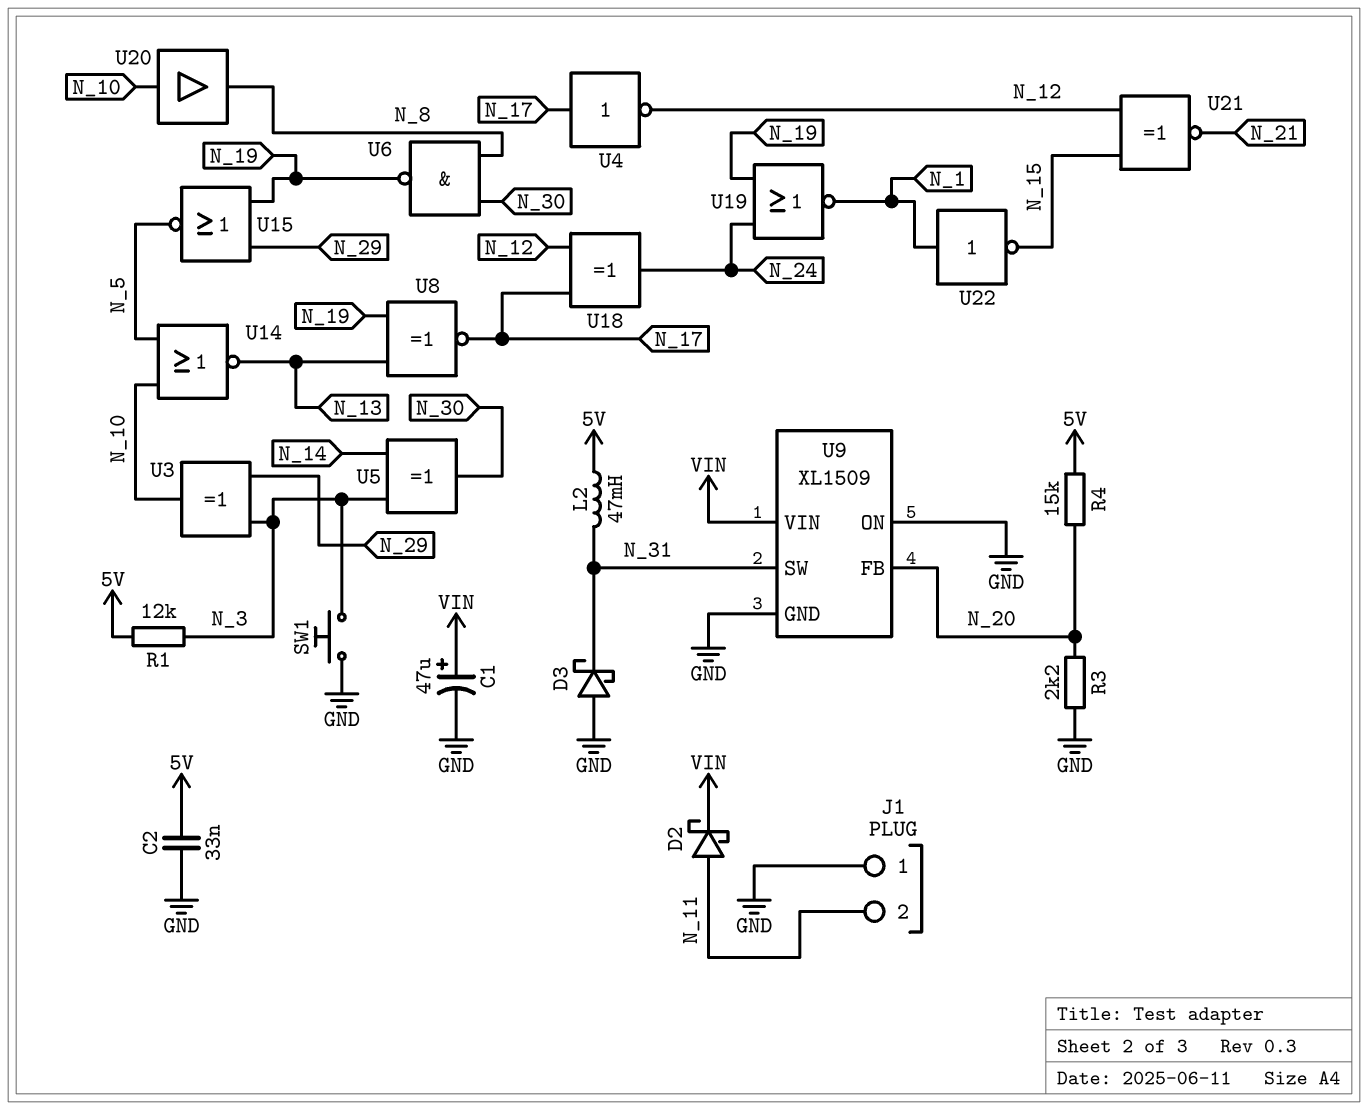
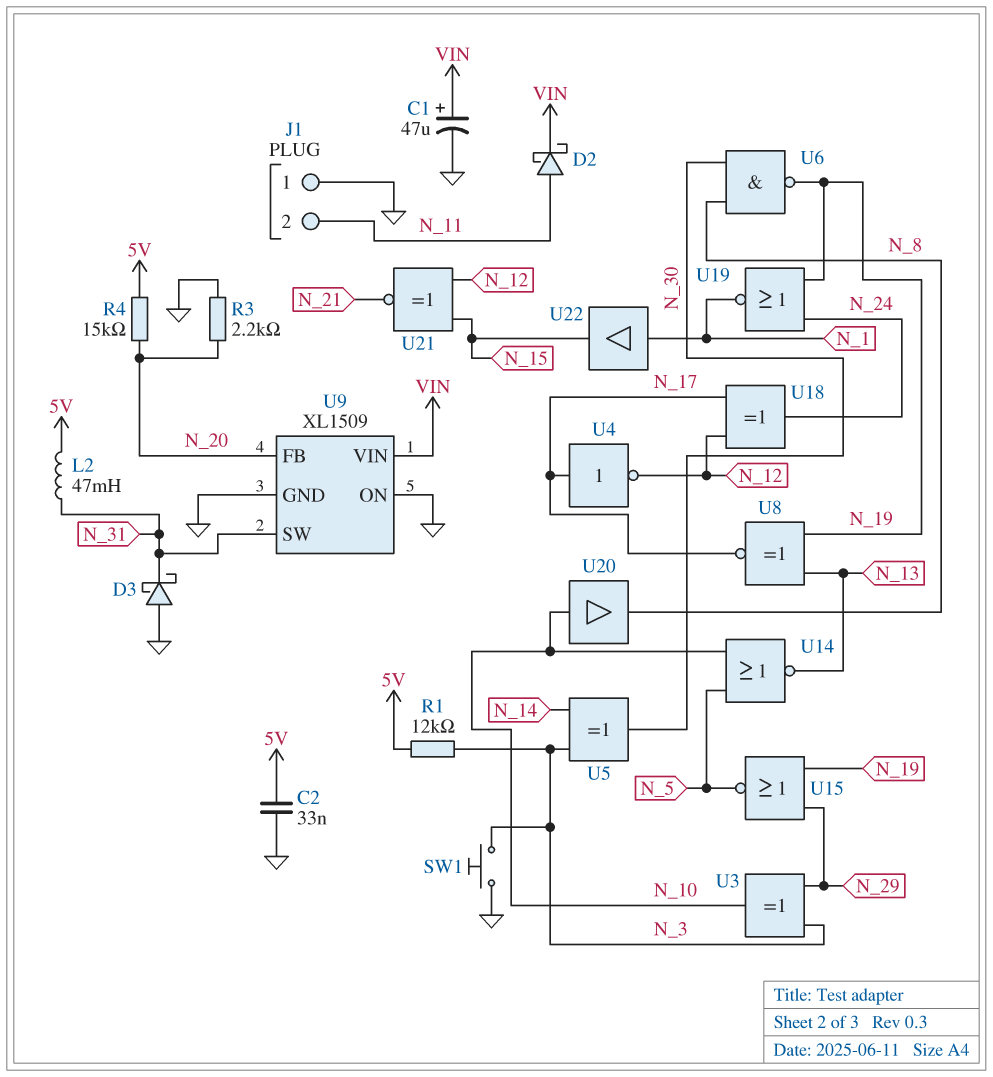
U22: NOT (in N_1, out N_15) -> buffer (in N_1, out N_15)

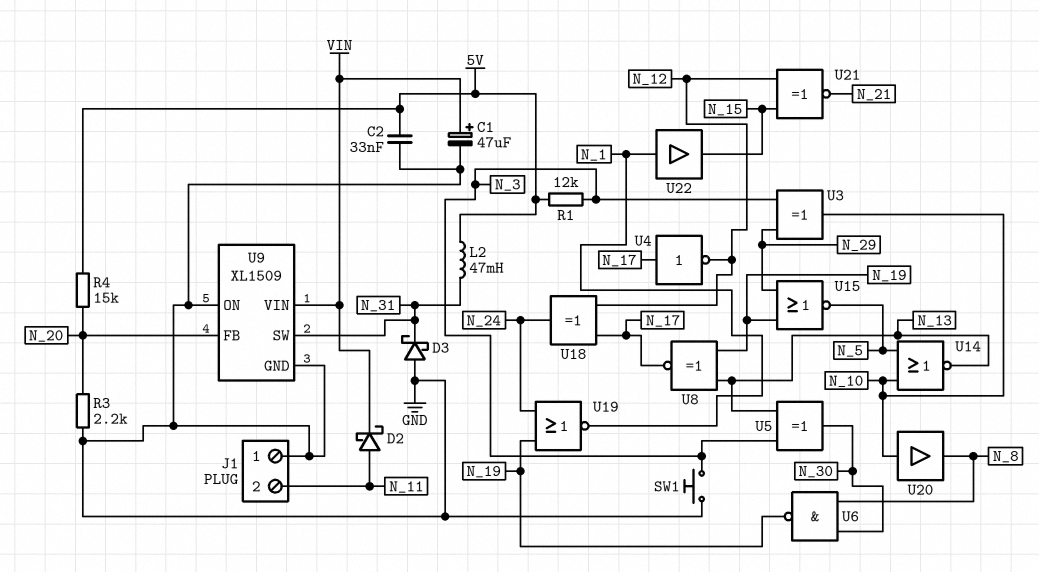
U5: XOR (in N_3, in N_14, out N_30) -> XOR (in N_3, in N_13, out N_30)

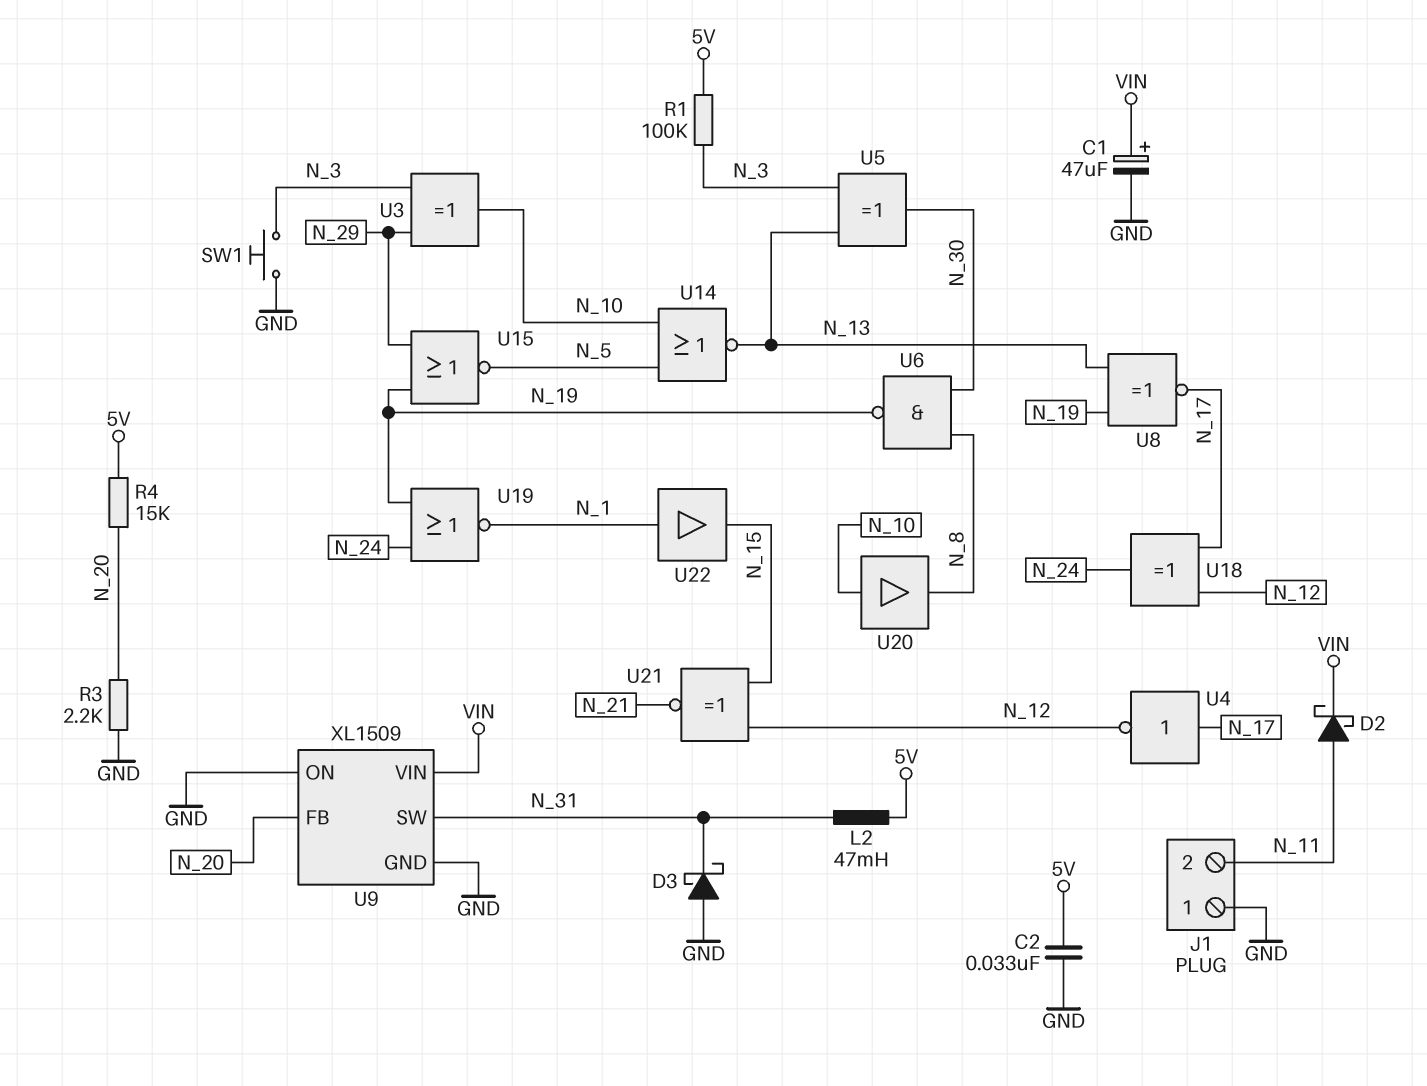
R1: 12k (5V, N_3) -> 100k (5V, N_3)

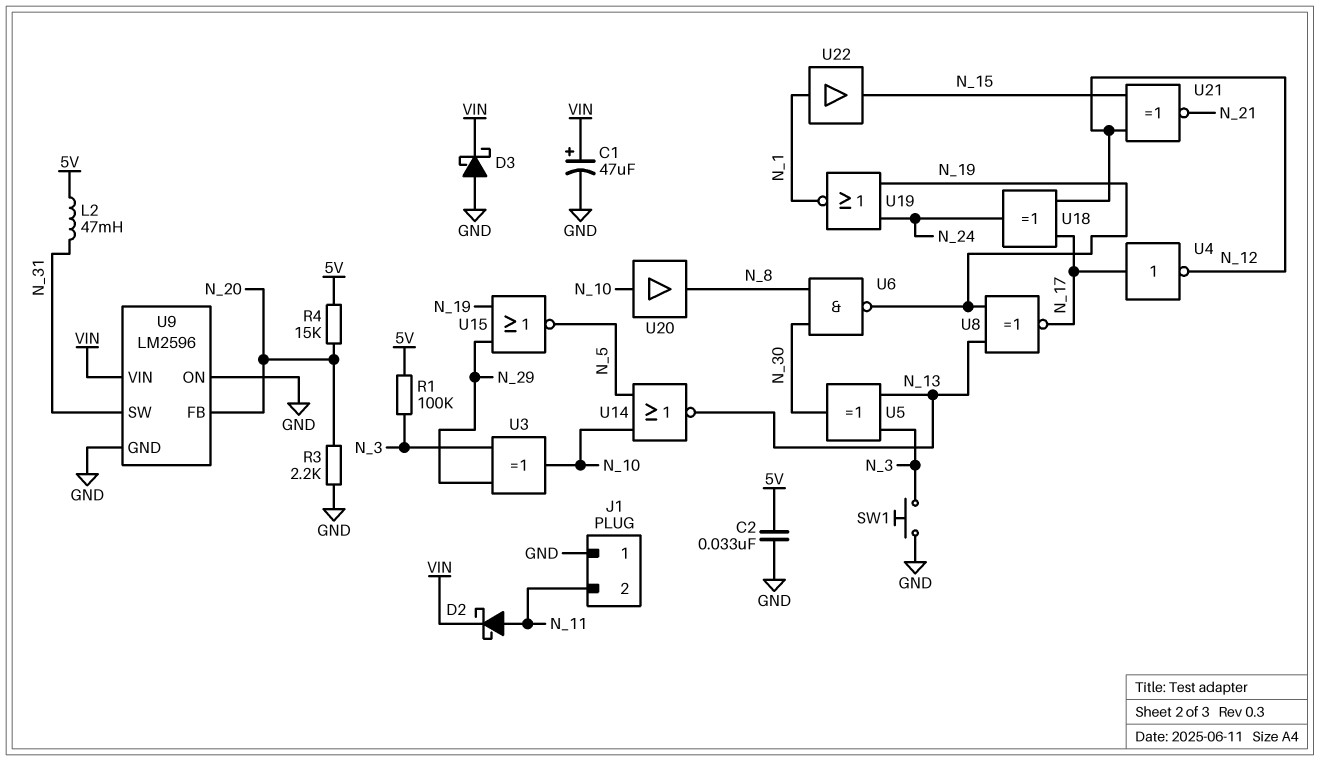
D3: schottky (A GND, K N_31) -> schottky (A GND, K VIN)
U9: XL1509 -> LM2596

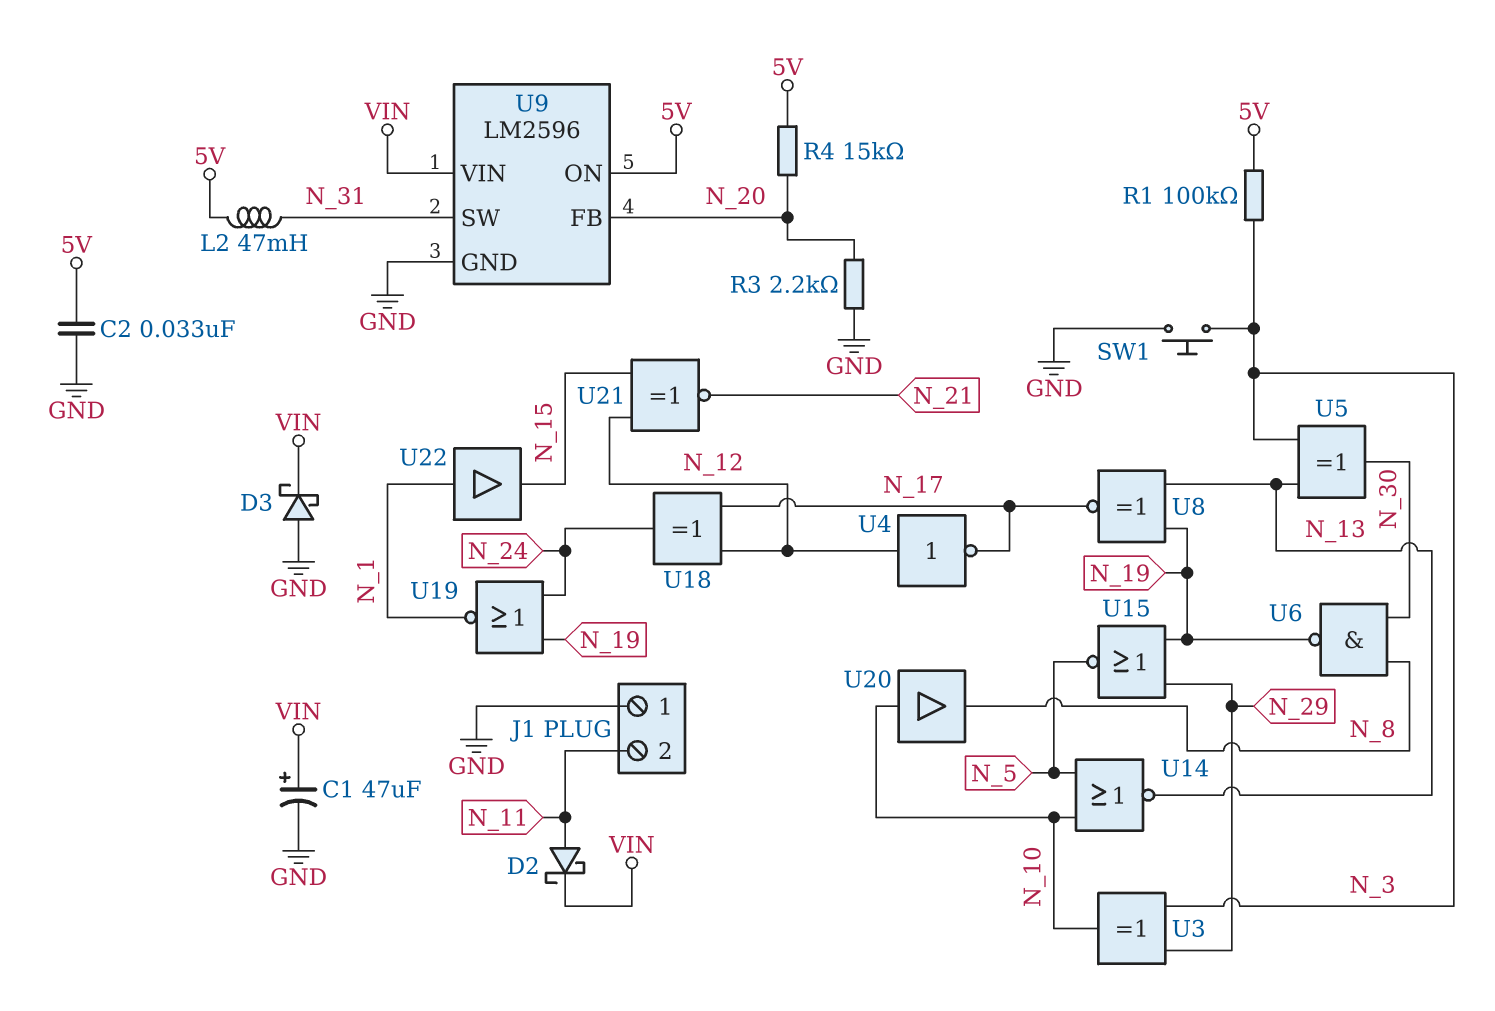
U4: NOT (in N_17, out N_12) -> NOT (in N_12, out N_17)
U9 pin ON: GND -> 5V

